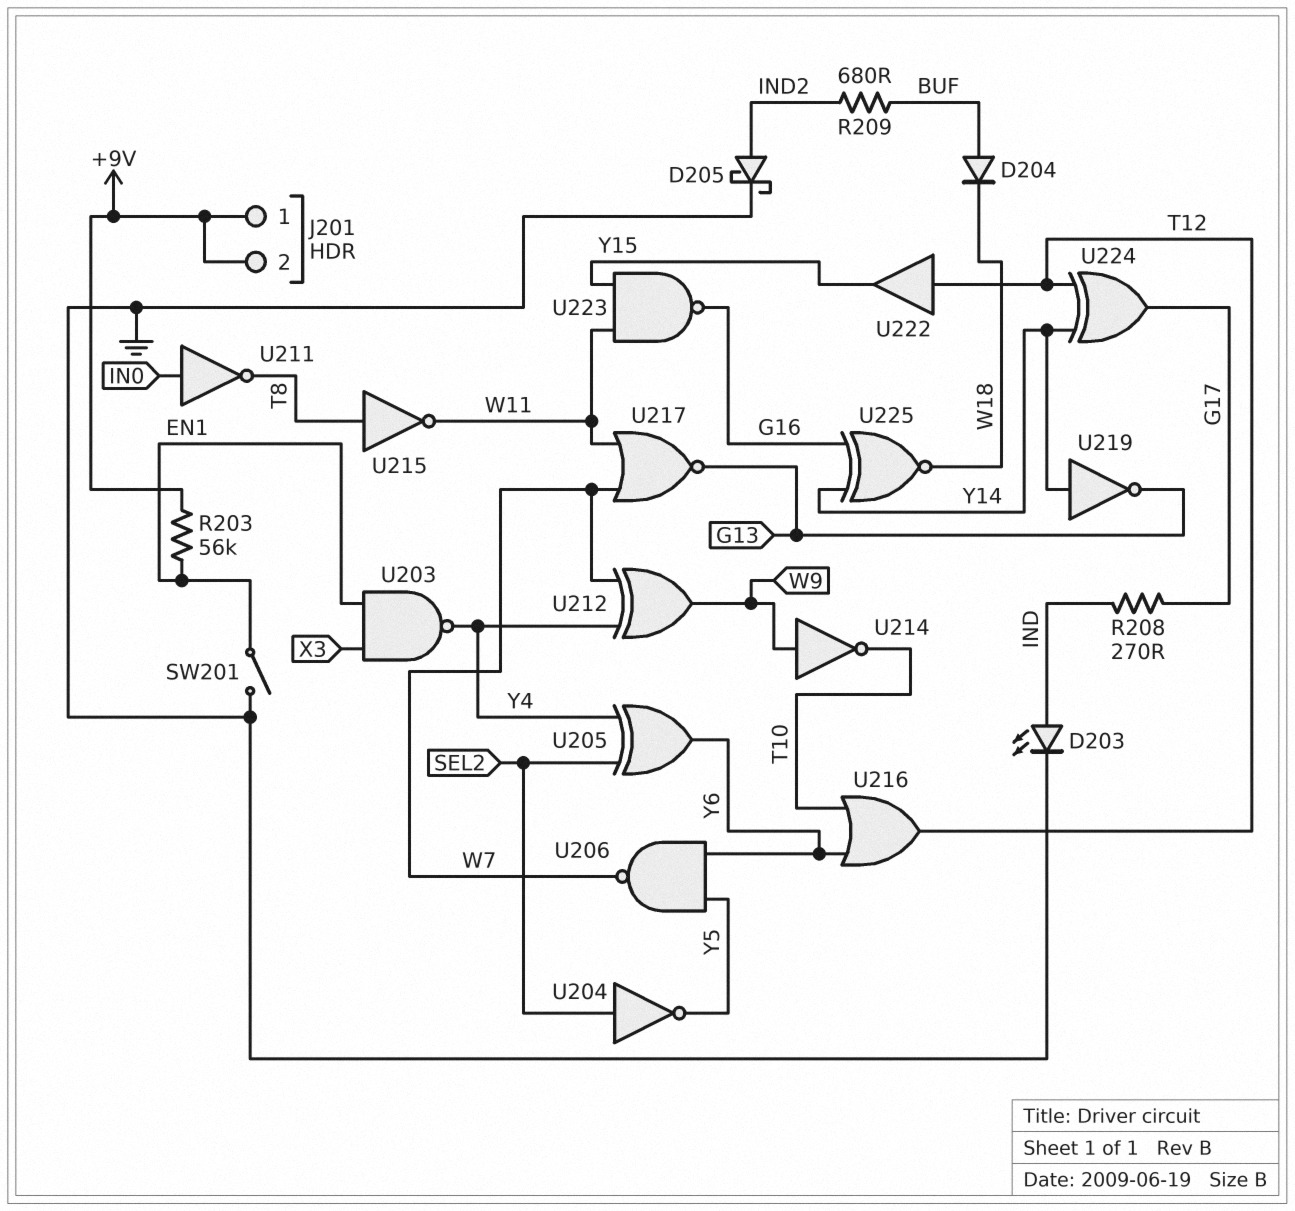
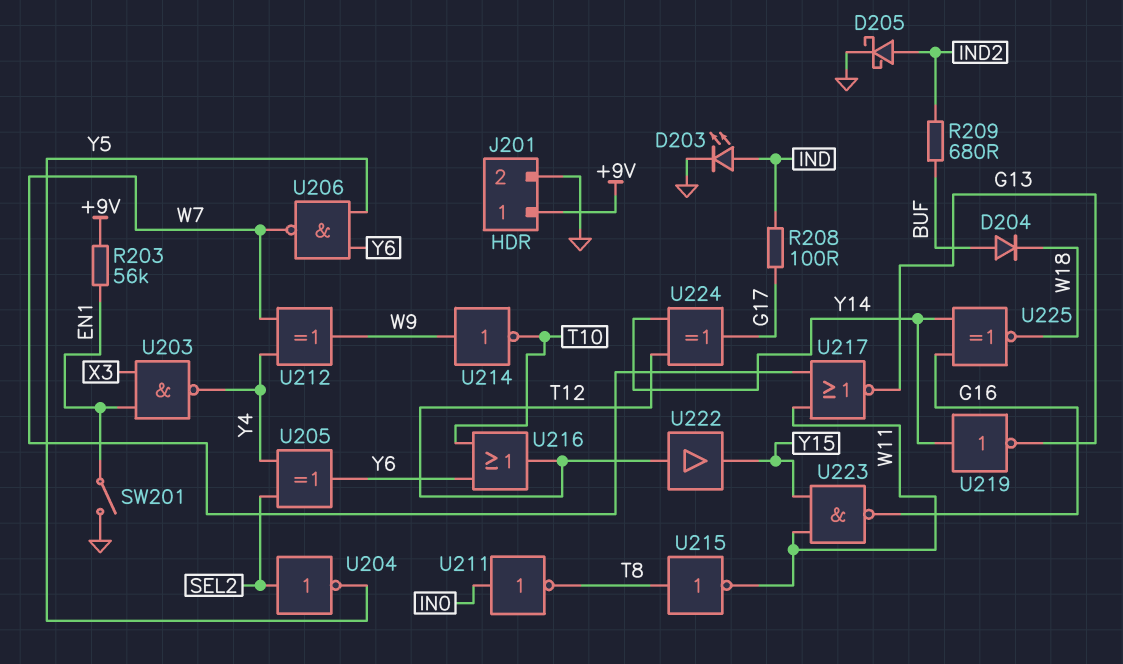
J201 pin 2: +9V -> GND
R208: 270 (G17, IND) -> 100 (G17, IND)

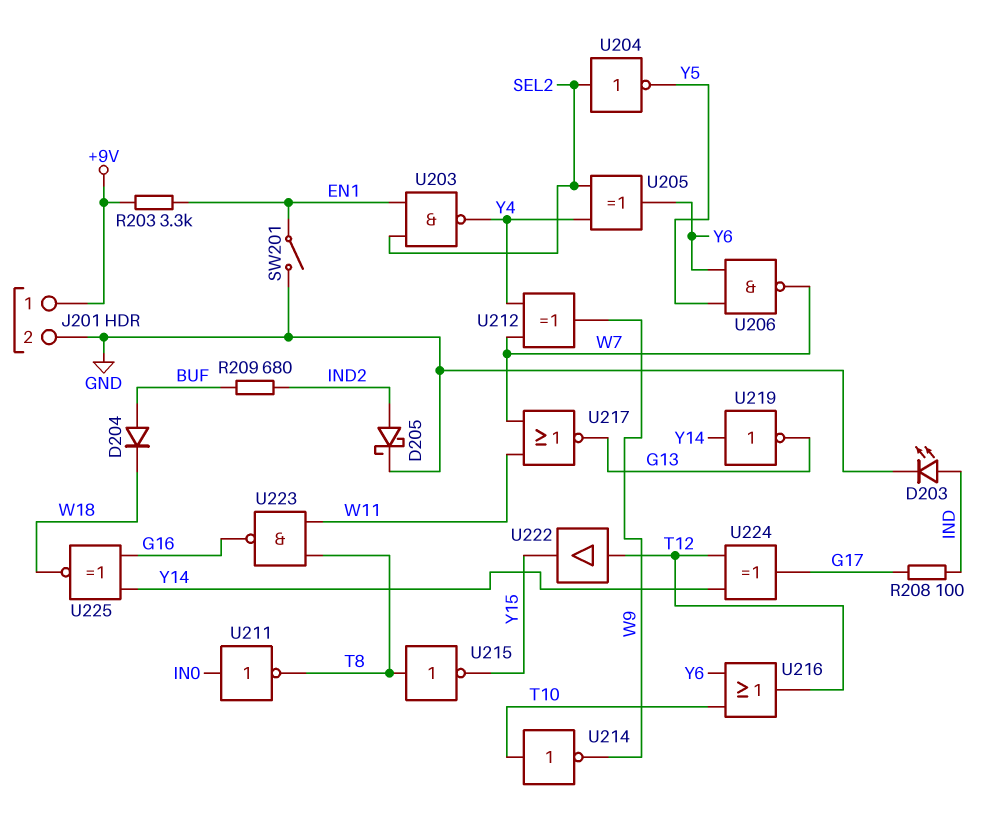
R203: 56k (+9V, EN1) -> 3.3k (+9V, EN1)
U203: NAND (in EN1, in X3, out Y4) -> NAND (in EN1, in SEL2, out Y4)
U214: NOT (in W9, out T10) -> NOT (in T10, out W9)
U215: NOT (in T8, out W11) -> NOT (in T8, out Y15)
U223: NAND (in W11, in Y15, out G16) -> NAND (in T8, in W11, out G16)

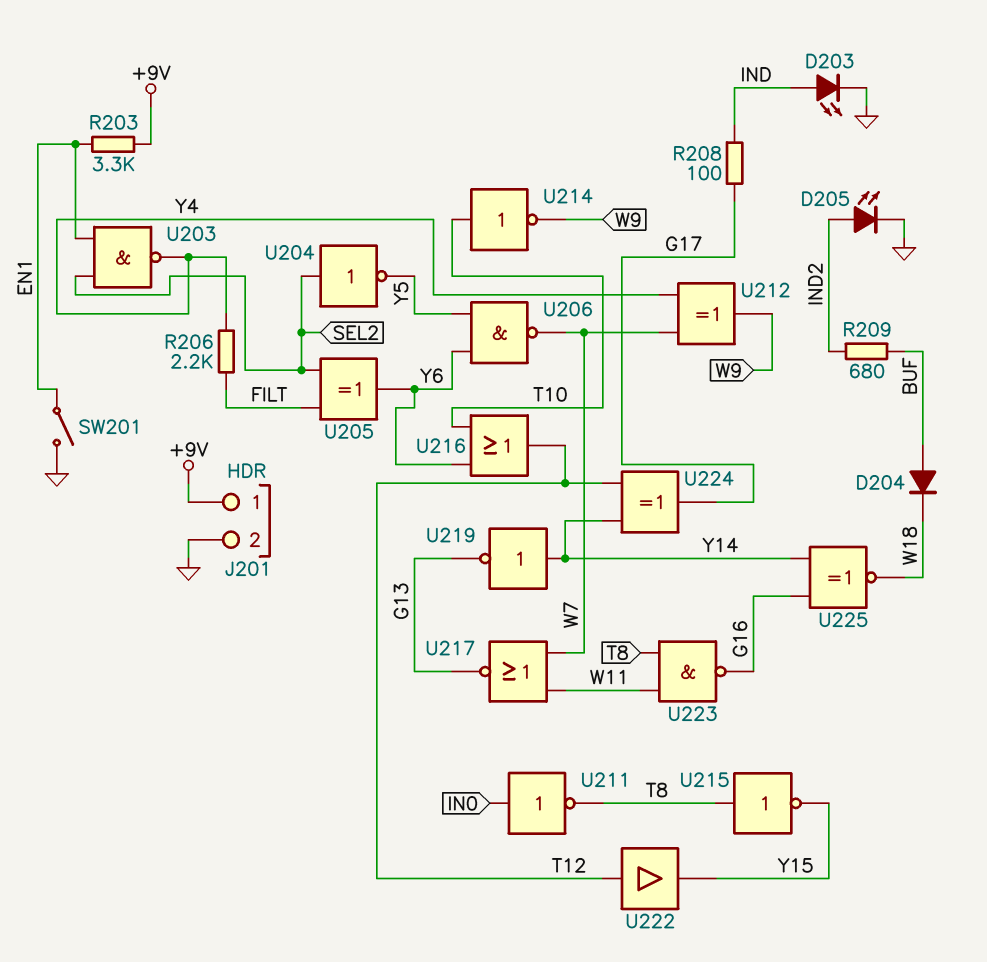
D205: schottky (A IND2, K GND) -> LED (A IND2, K GND)
R206: none -> 2.2k (FILT, Y4)
U205: XOR (in SEL2, in Y4, out Y6) -> XOR (in FILT, in SEL2, out Y6)

